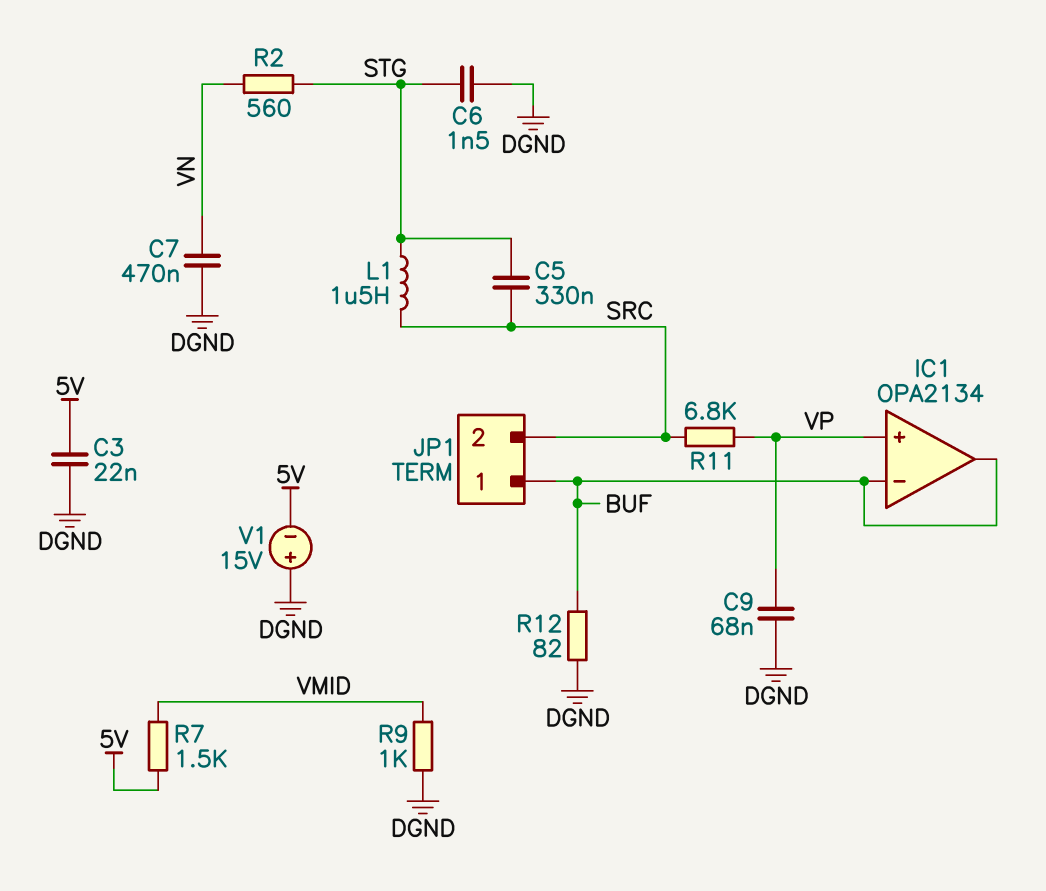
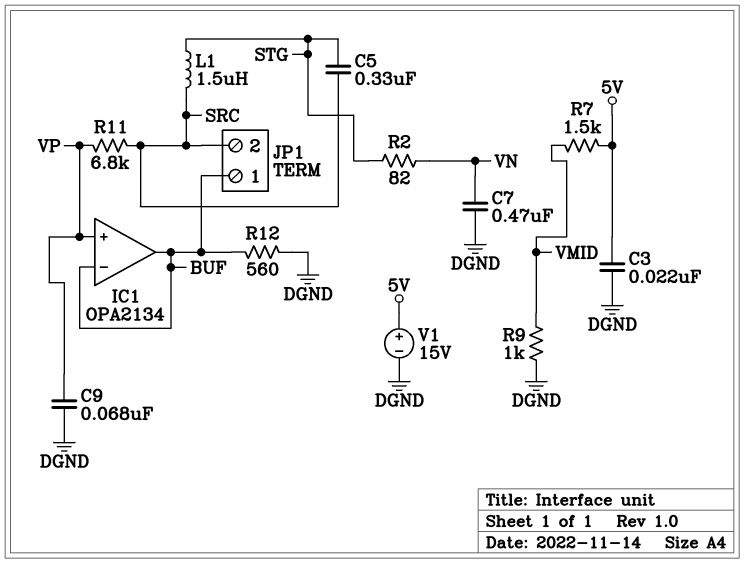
C6: 1.5nF (DGND, STG) -> none
R2: 560 (STG, VN) -> 82 (STG, VN)
R12: 82 (BUF, DGND) -> 560 (BUF, DGND)
V1: 15V (plus DGND, minus 5V) -> 15V (plus 5V, minus DGND)

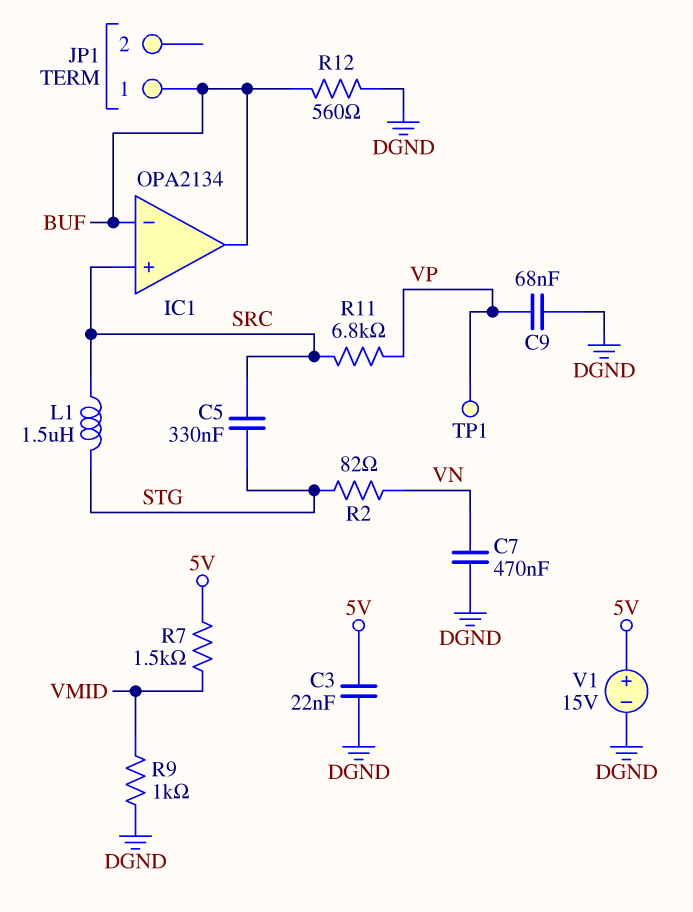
IC1 pin in+: VP -> SRC
JP1 pin 2: SRC -> none
TP1: none -> test point (VP)

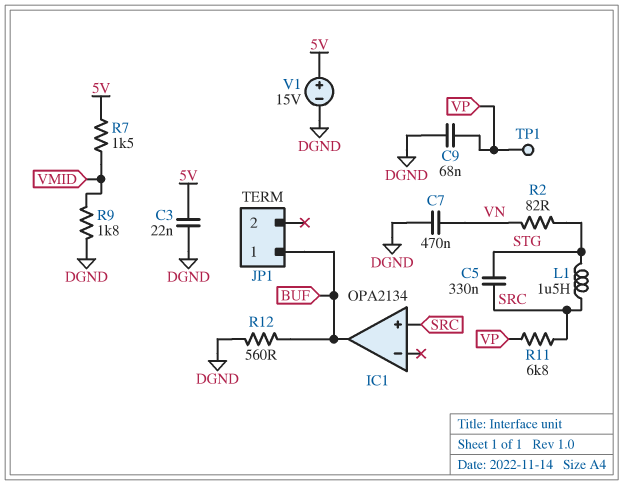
IC1 pin in-: BUF -> none
R9: 1k (DGND, VMID) -> 1.8k (DGND, VMID)

